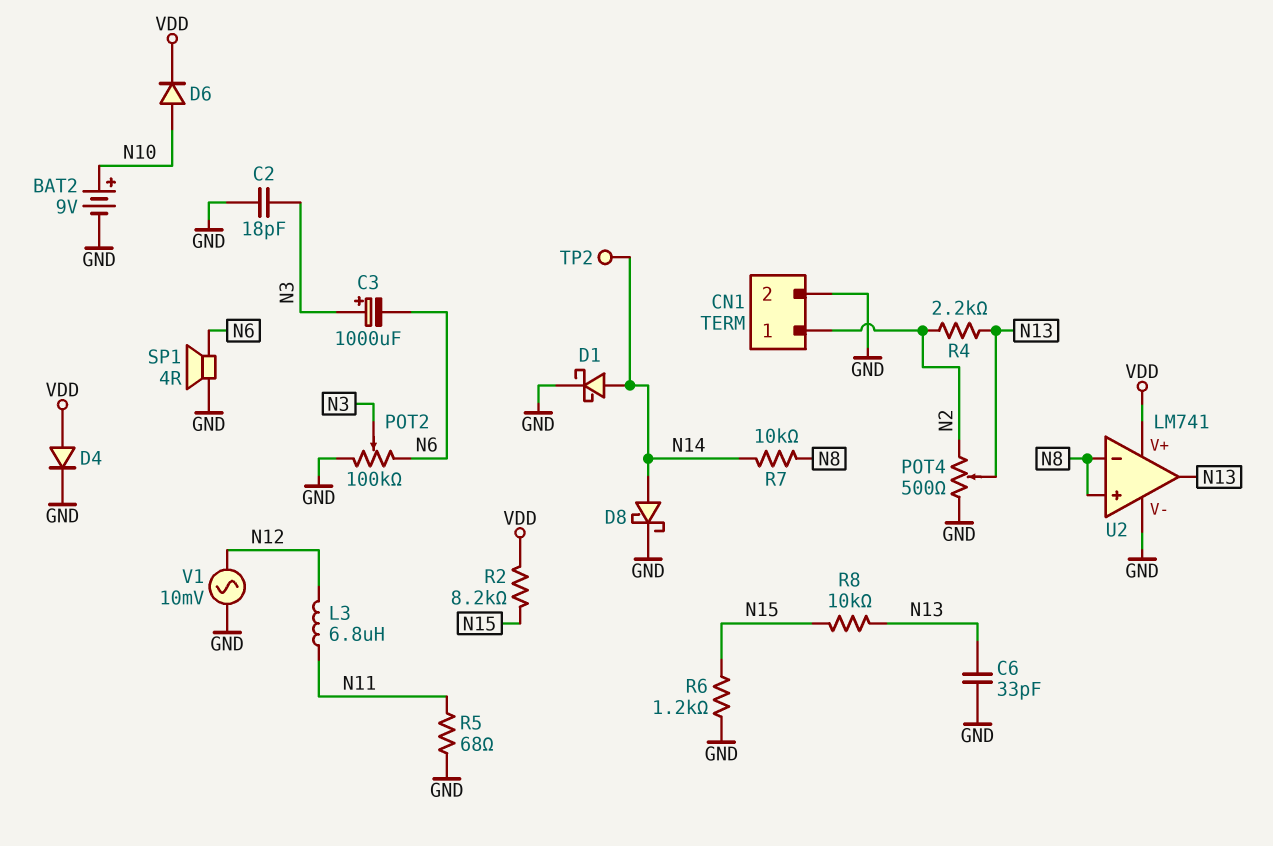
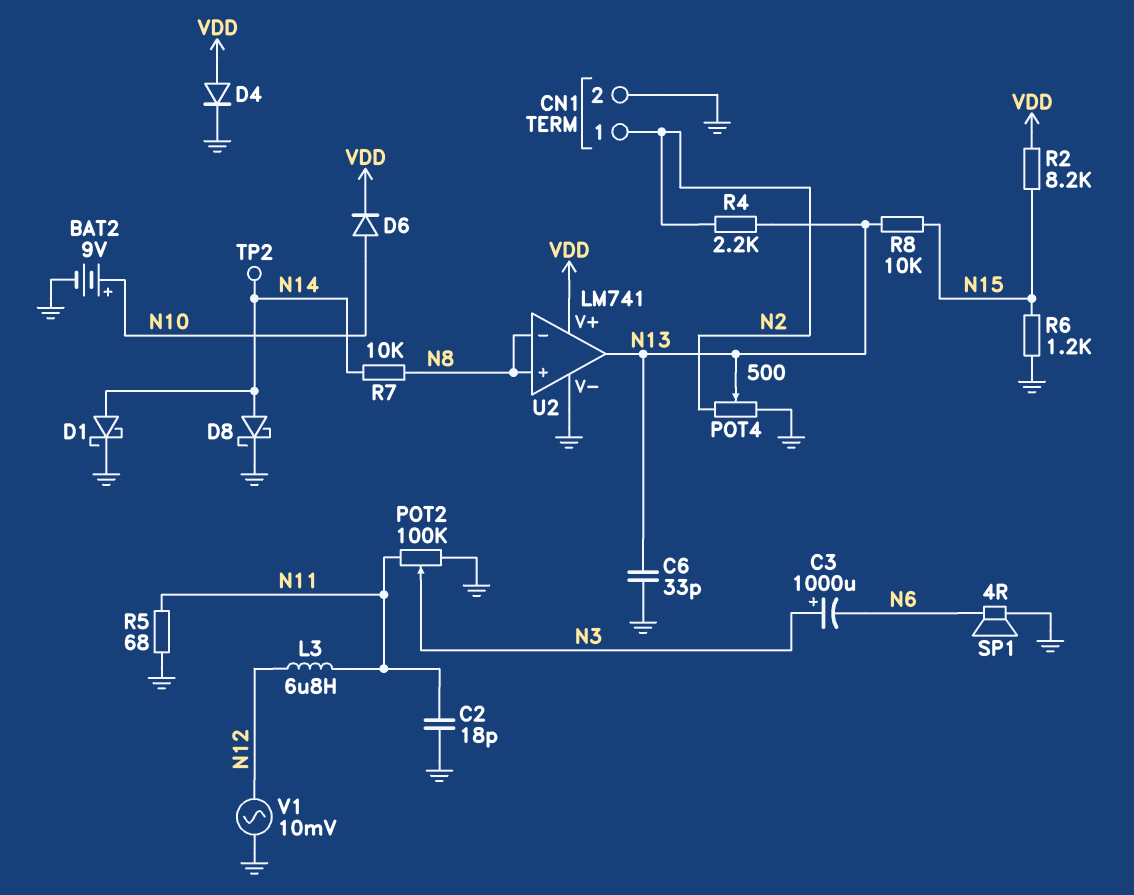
C2: 18pF (GND, N3) -> 18pF (GND, N11)
POT2: 100k (GND, N6, wiper N3) -> 100k (GND, N11, wiper N3)

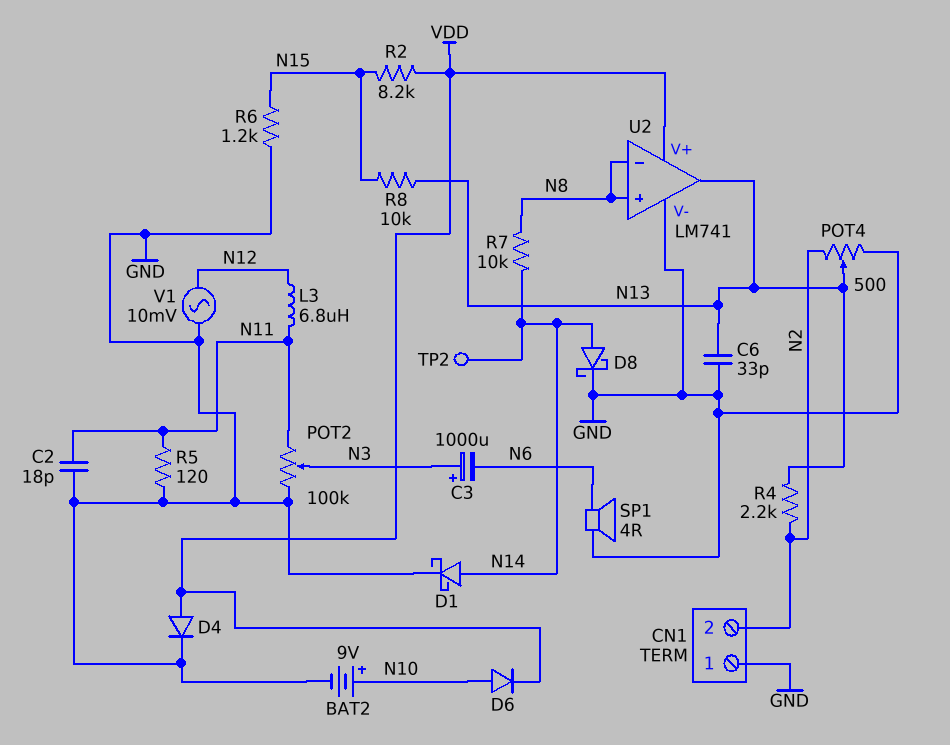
CN1 pin 1: N2 -> GND
CN1 pin 2: GND -> N2
R5: 68 (GND, N11) -> 120 (GND, N11)

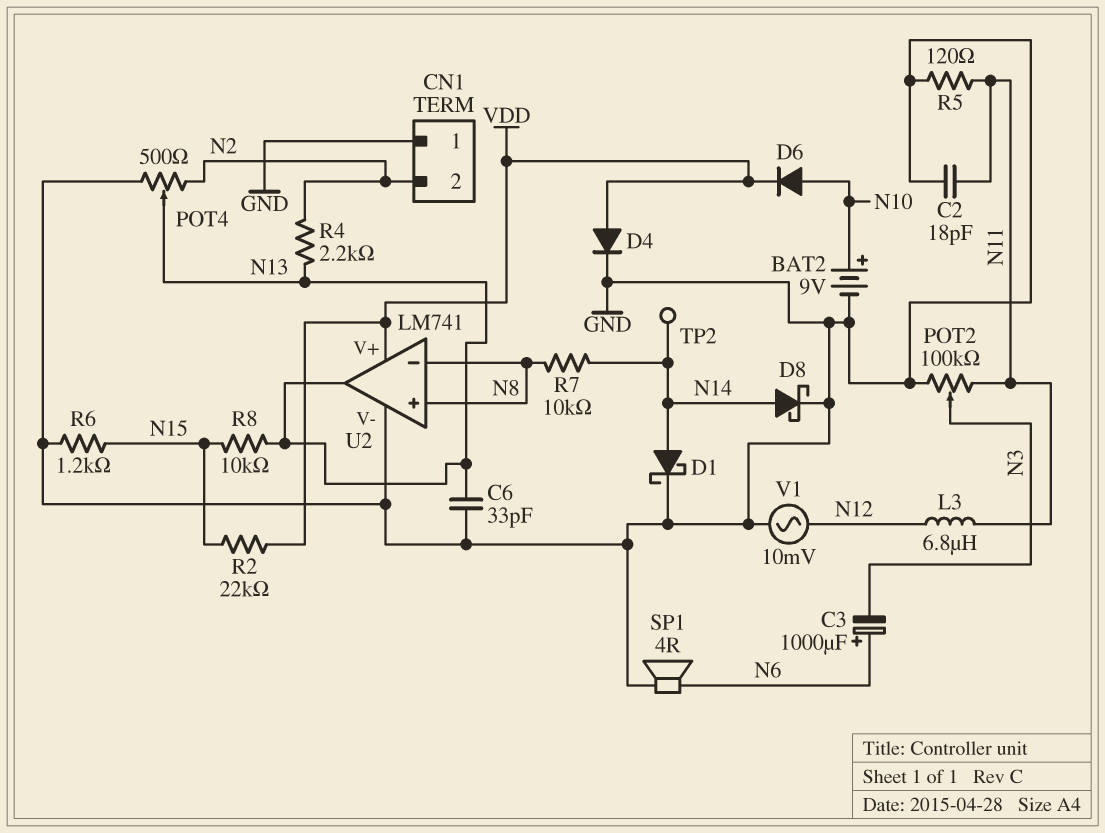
C3: 1000uF (plus N3, minus N6) -> 1000uF (plus N6, minus N3)
R2: 8.2k (N15, VDD) -> 22k (N15, VDD)

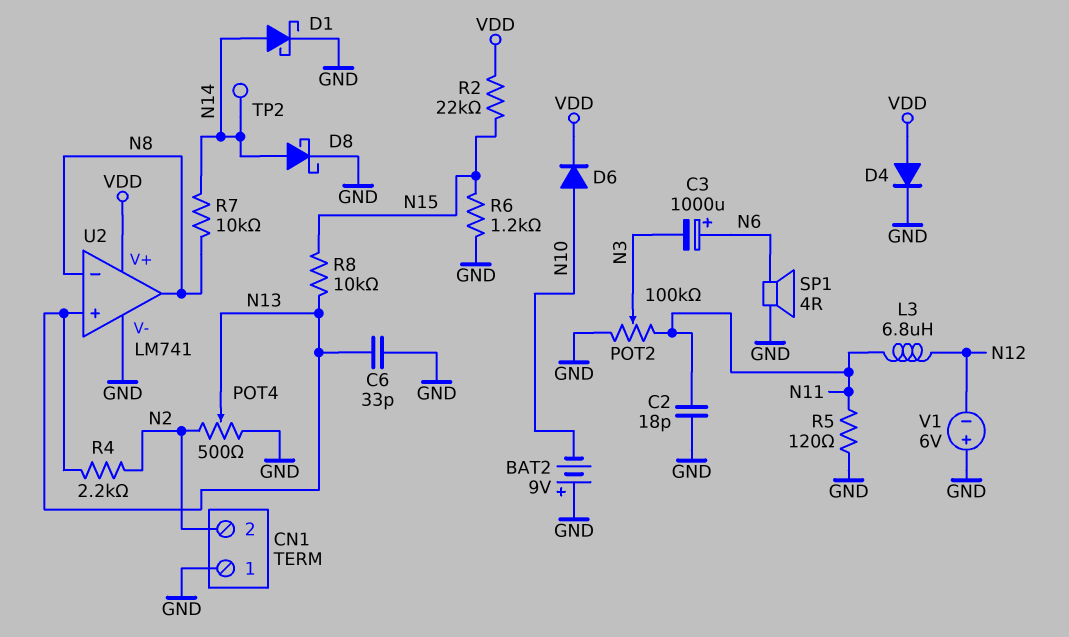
BAT2: 9V (plus N10, minus GND) -> 9V (plus GND, minus N10)
U2 pin in+: N8 -> N13
U2 pin out: N13 -> N8
V1: AC 10mV (GND, N12) -> 6V (plus GND, minus N12)

